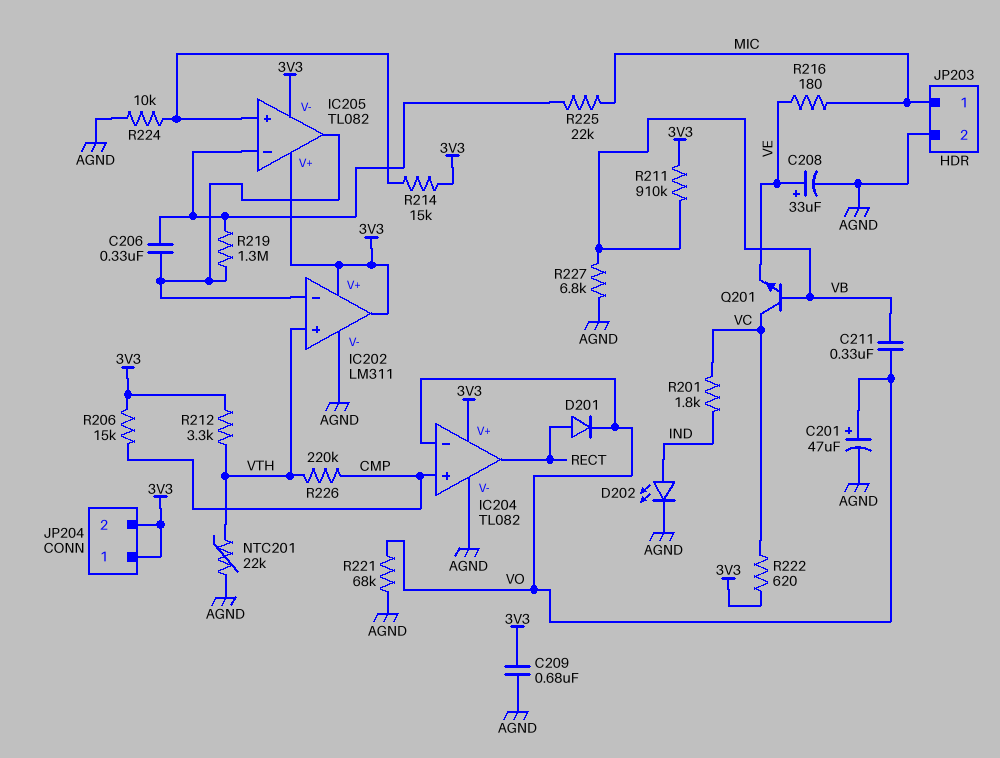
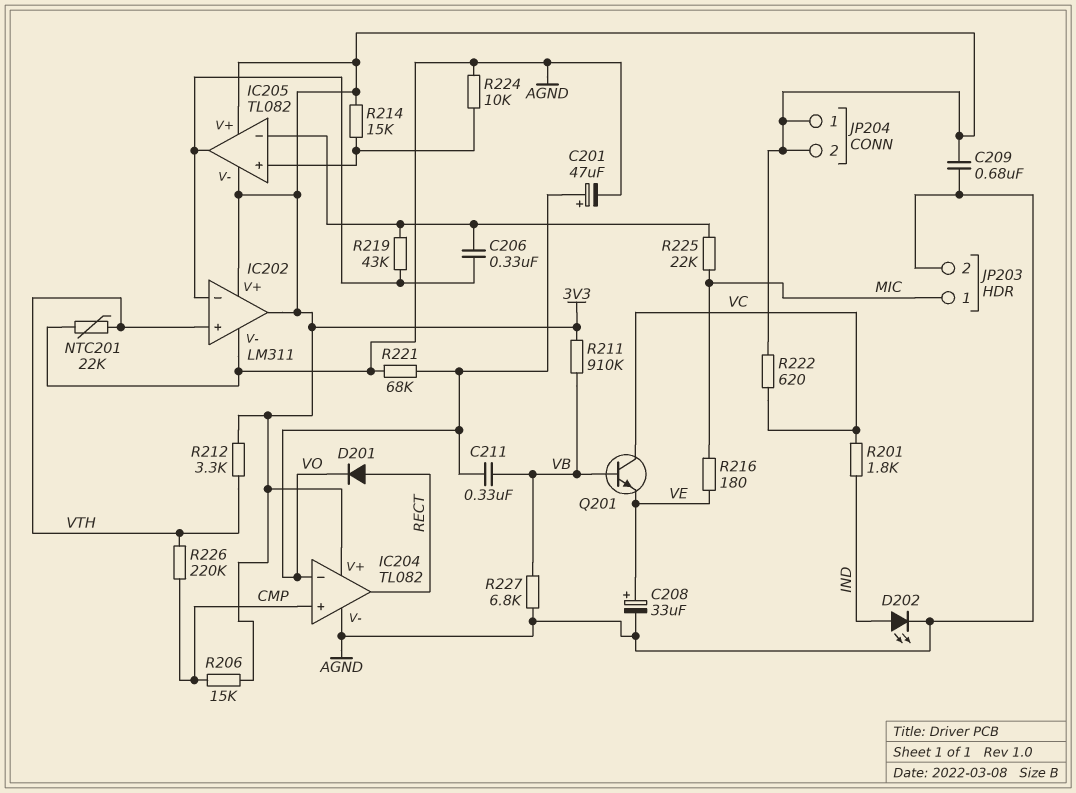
R219: 1.3M (IC202/in-, IC205/in-) -> 43k (IC202/in-, IC205/in-)

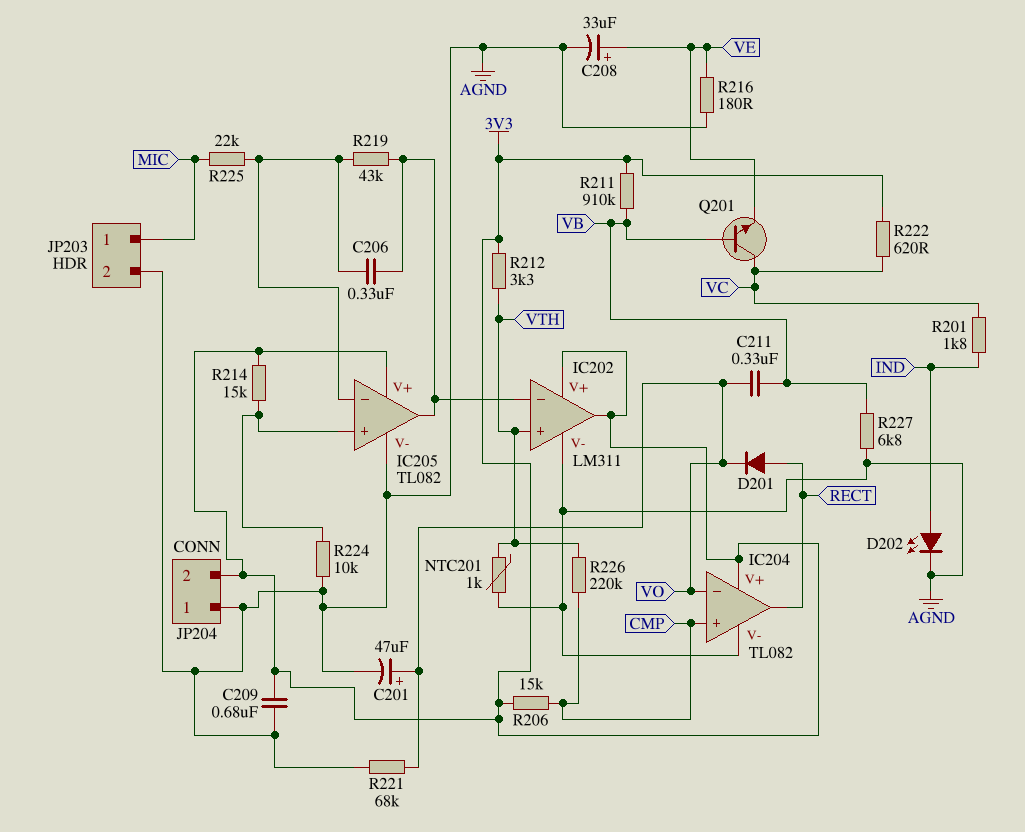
IC205 pin V-: 3V3 -> AGND
JP204 pin 1: 3V3 -> AGND
NTC201: 22k (AGND, VTH) -> 1k (AGND, VTH)
R216: 180 (MIC, VE) -> 180 (AGND, VE)

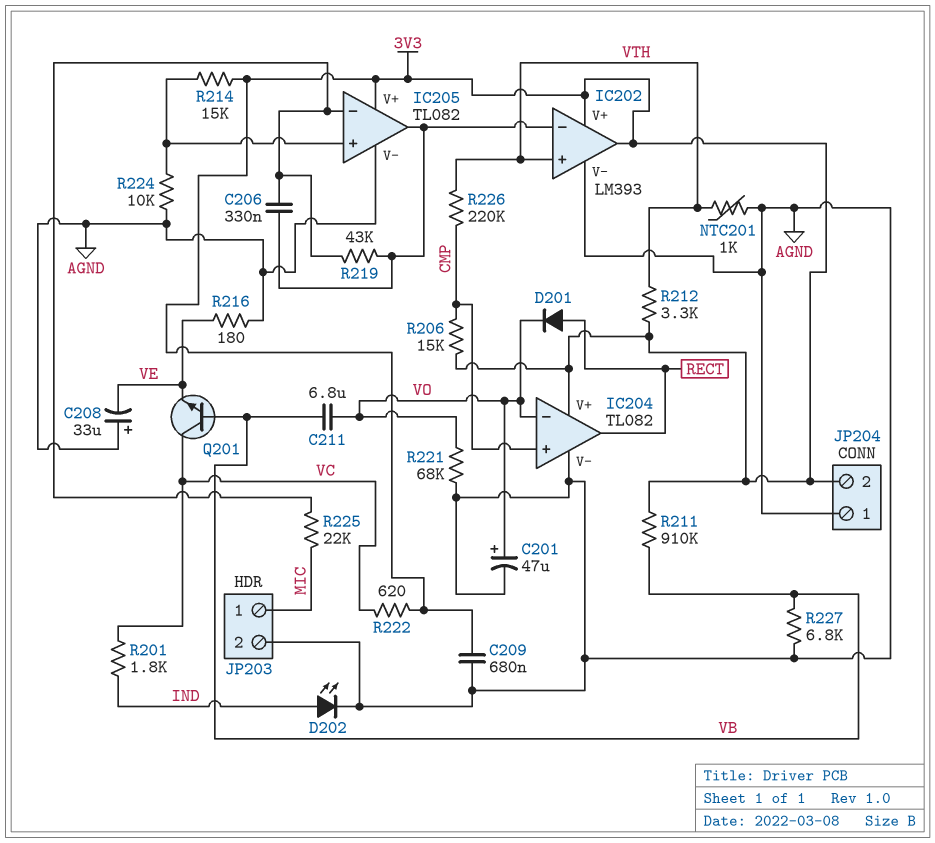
C208: 33uF (plus VE, minus AGND) -> 33uF (plus AGND, minus VE)
C211: 330nF (VB, VO) -> 6.8uF (VB, VO)
IC202: LM311 -> LM393

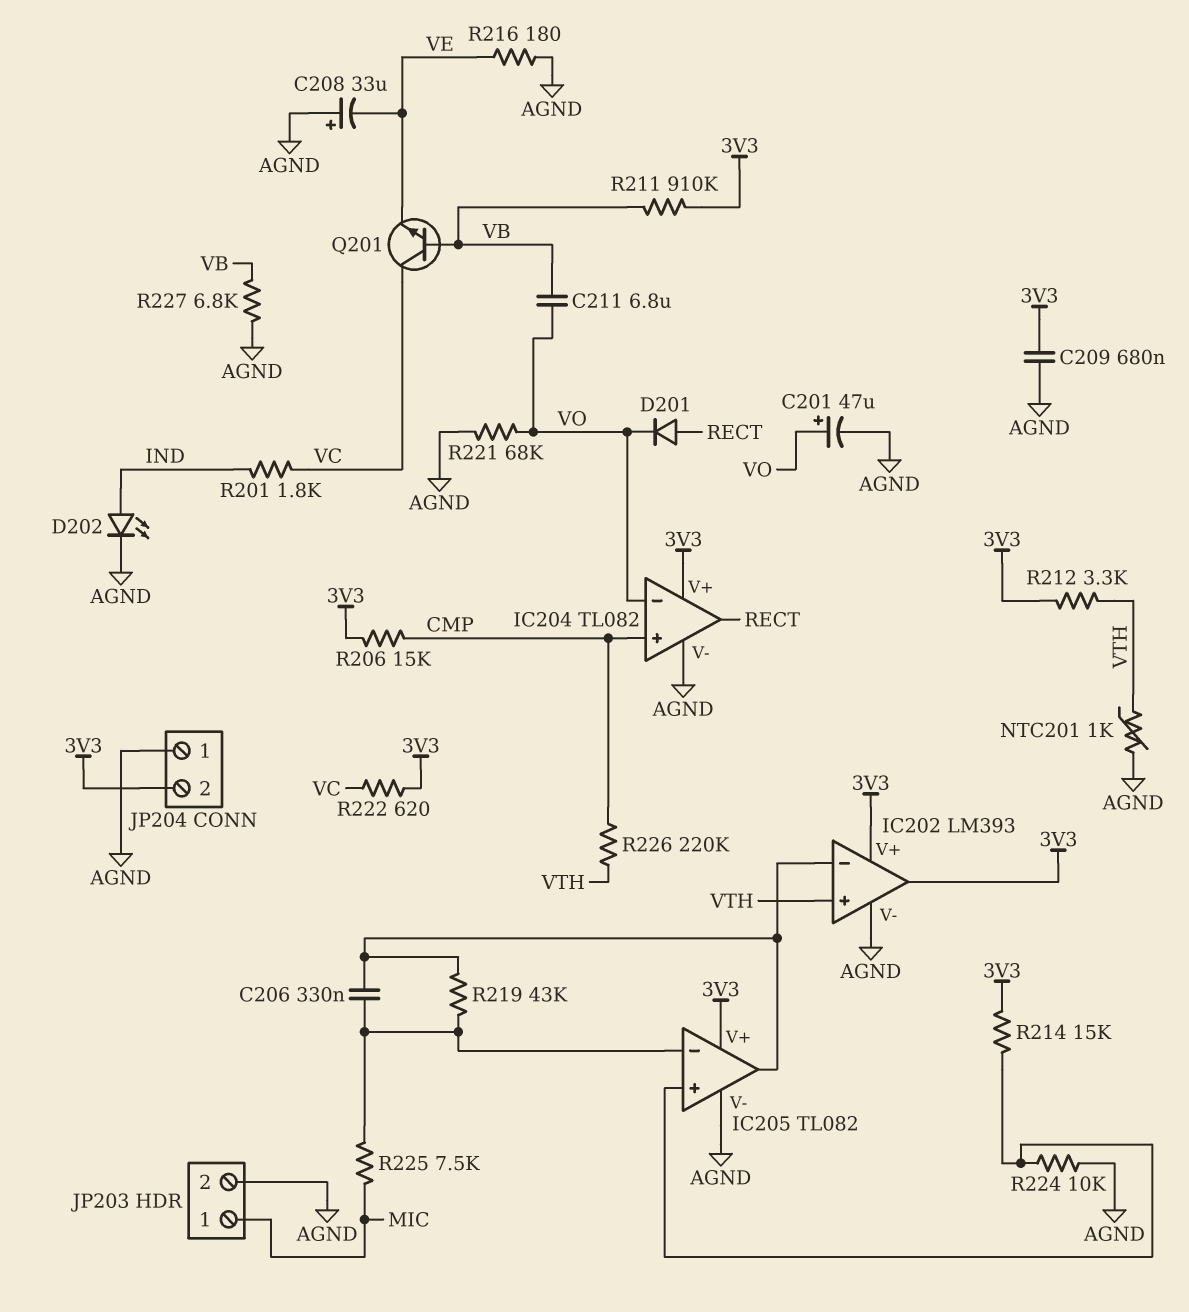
R225: 22k (IC205/in-, MIC) -> 7.5k (IC205/in-, MIC)

